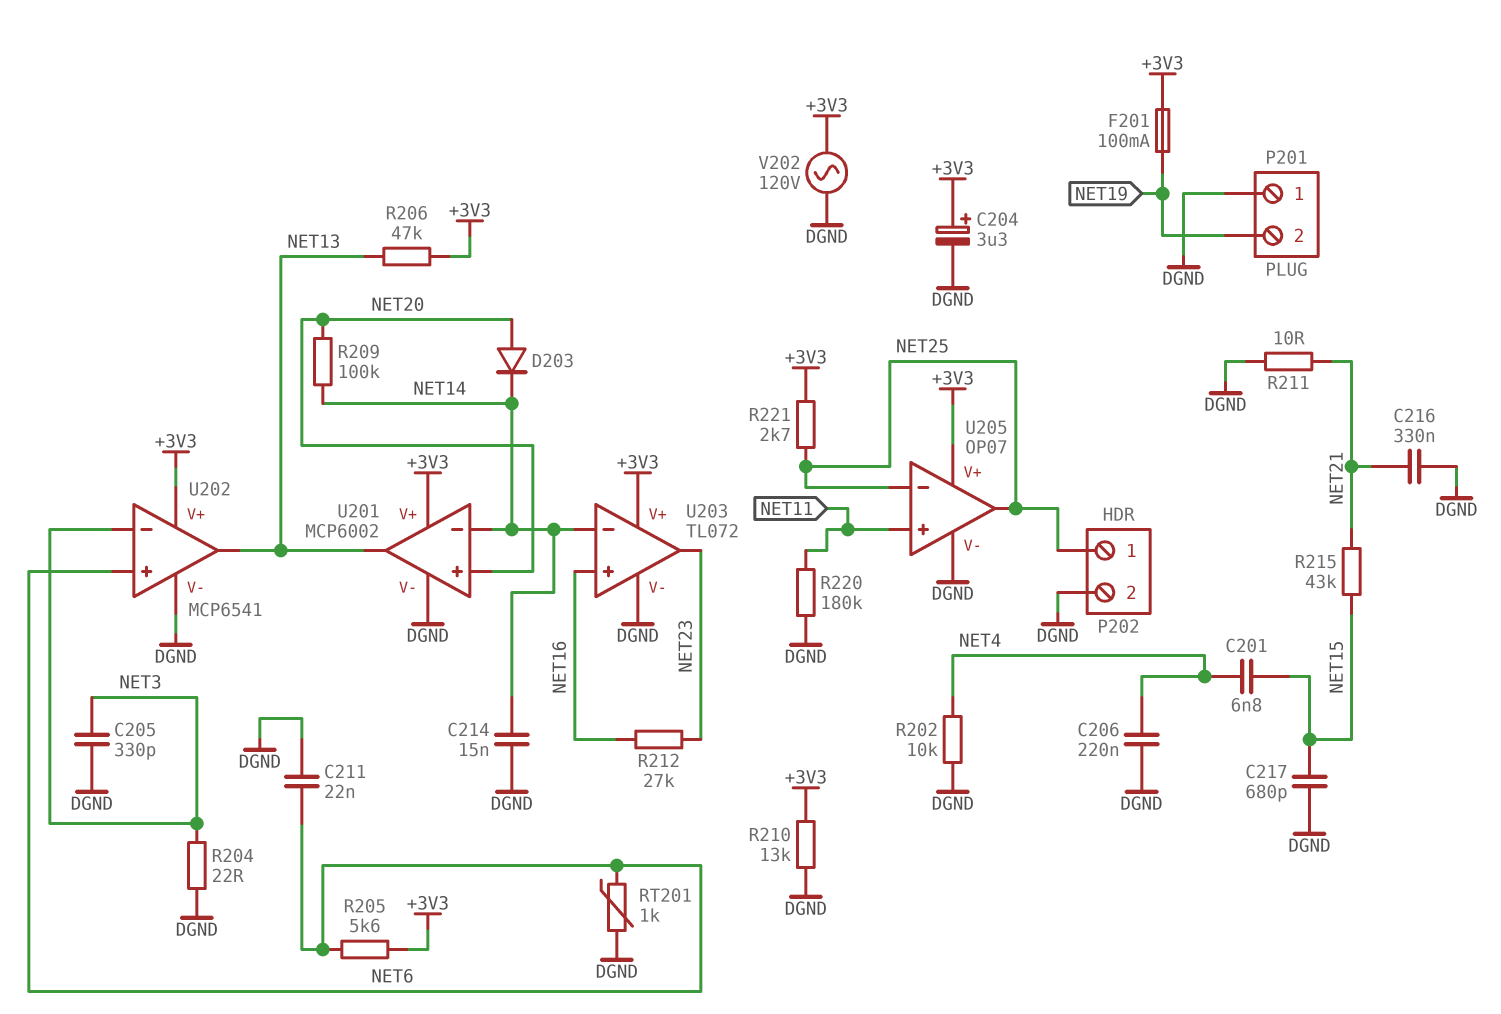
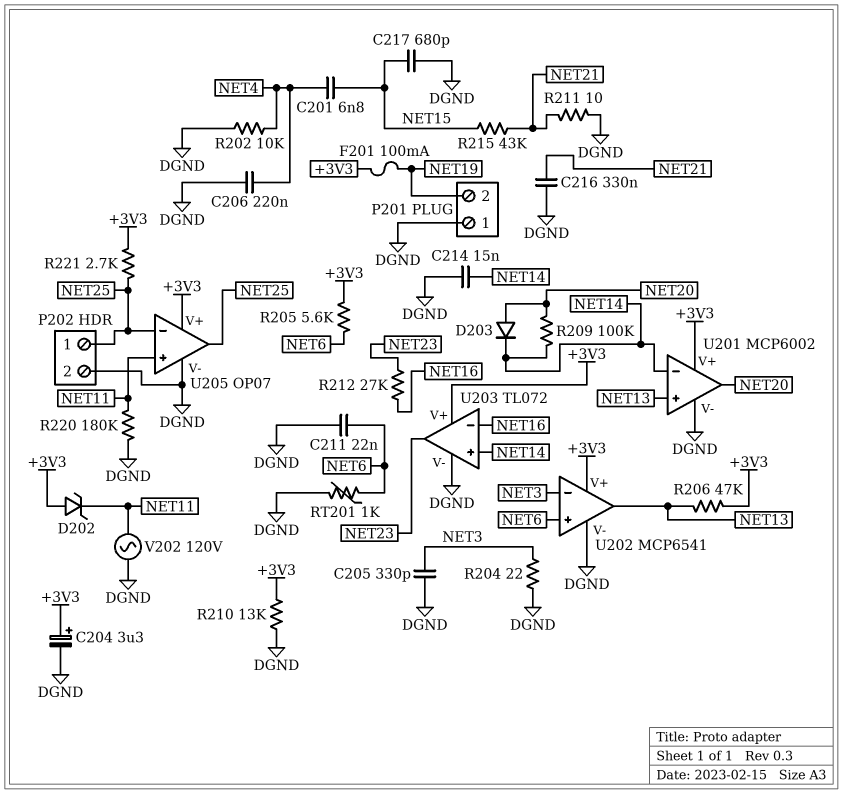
D202: none -> zener (A +3V3, K NET11)
U201 pin in+: NET20 -> NET13
U201 pin out: NET13 -> NET20
U203 pin in+: NET16 -> NET14
U203 pin in-: NET14 -> NET16
V202: AC 120V (+3V3, DGND) -> AC 120V (DGND, NET11)

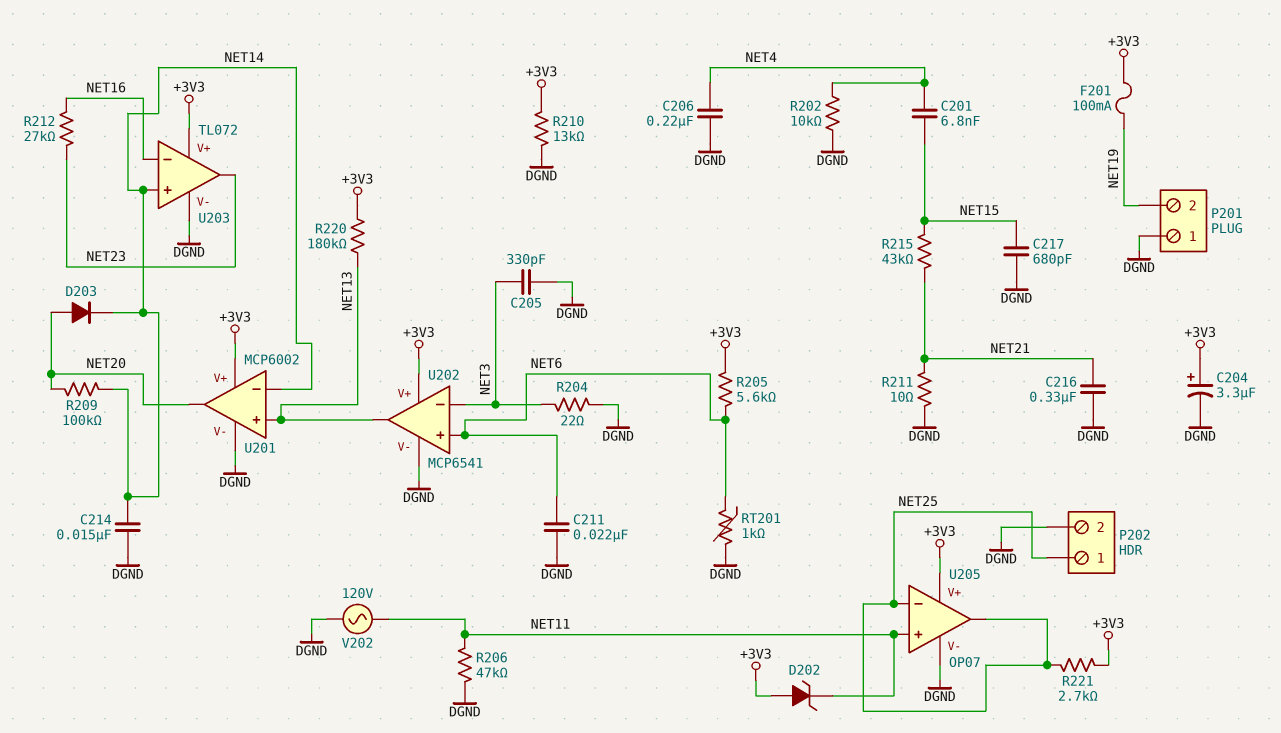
R206: 47k (+3V3, NET13) -> 47k (DGND, NET11)
R220: 180k (DGND, NET11) -> 180k (+3V3, NET13)

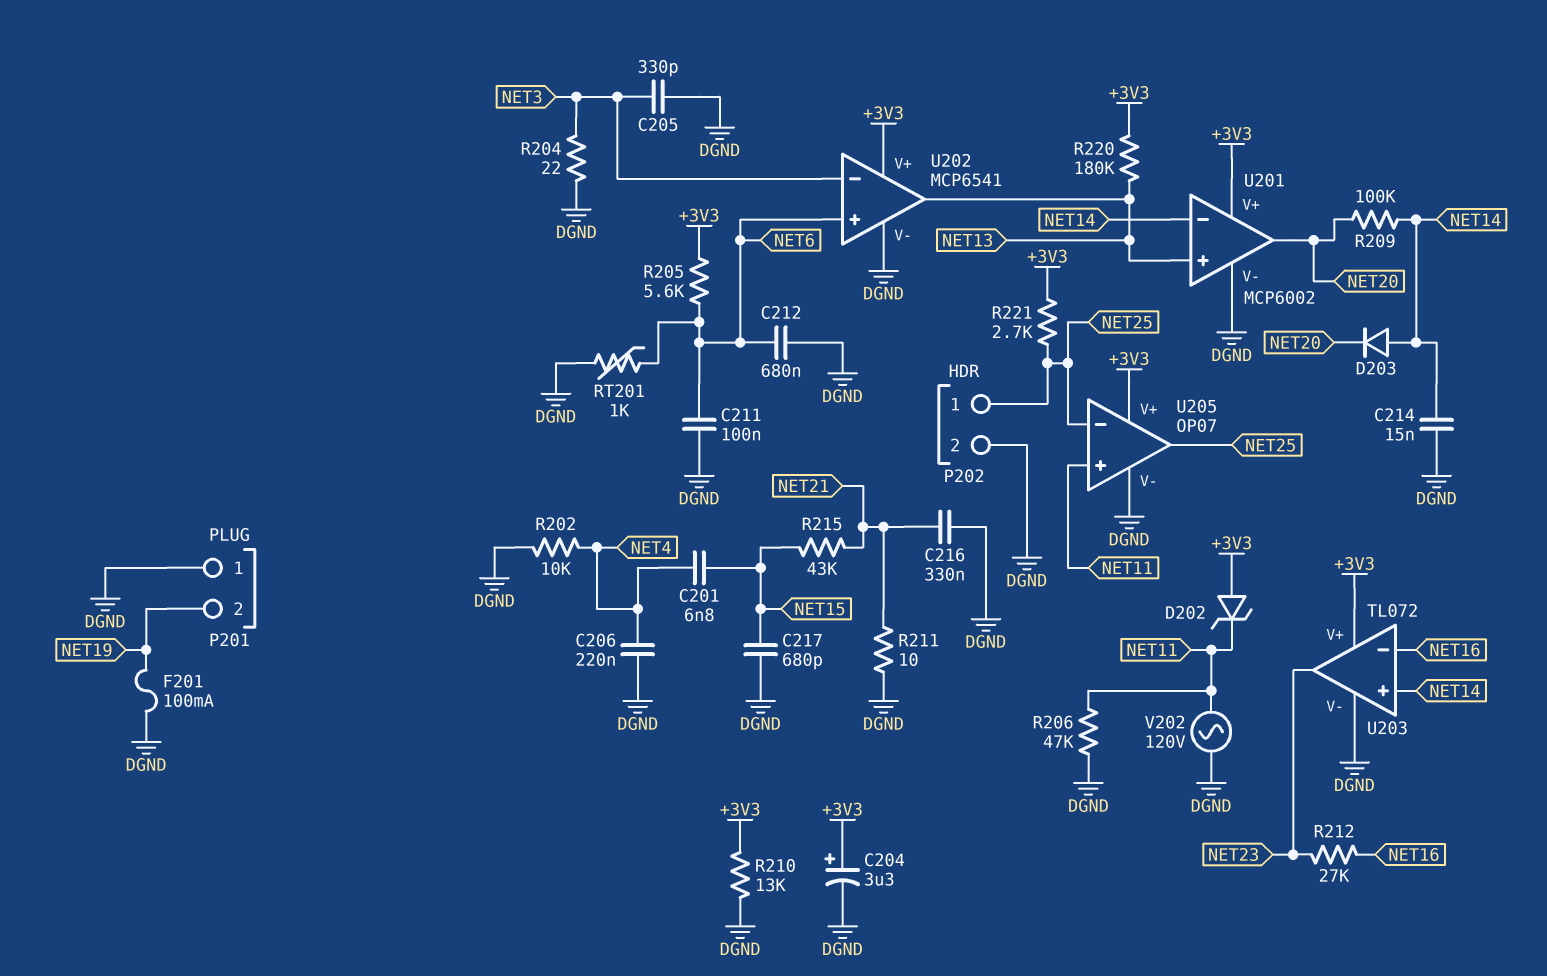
C211: 22nF (DGND, NET6) -> 100nF (DGND, NET6)
C212: none -> 680nF (DGND, NET6)
D203: diode (A NET20, K NET14) -> diode (A NET14, K NET20)
F201: 100mA (+3V3, NET19) -> 100mA (DGND, NET19)

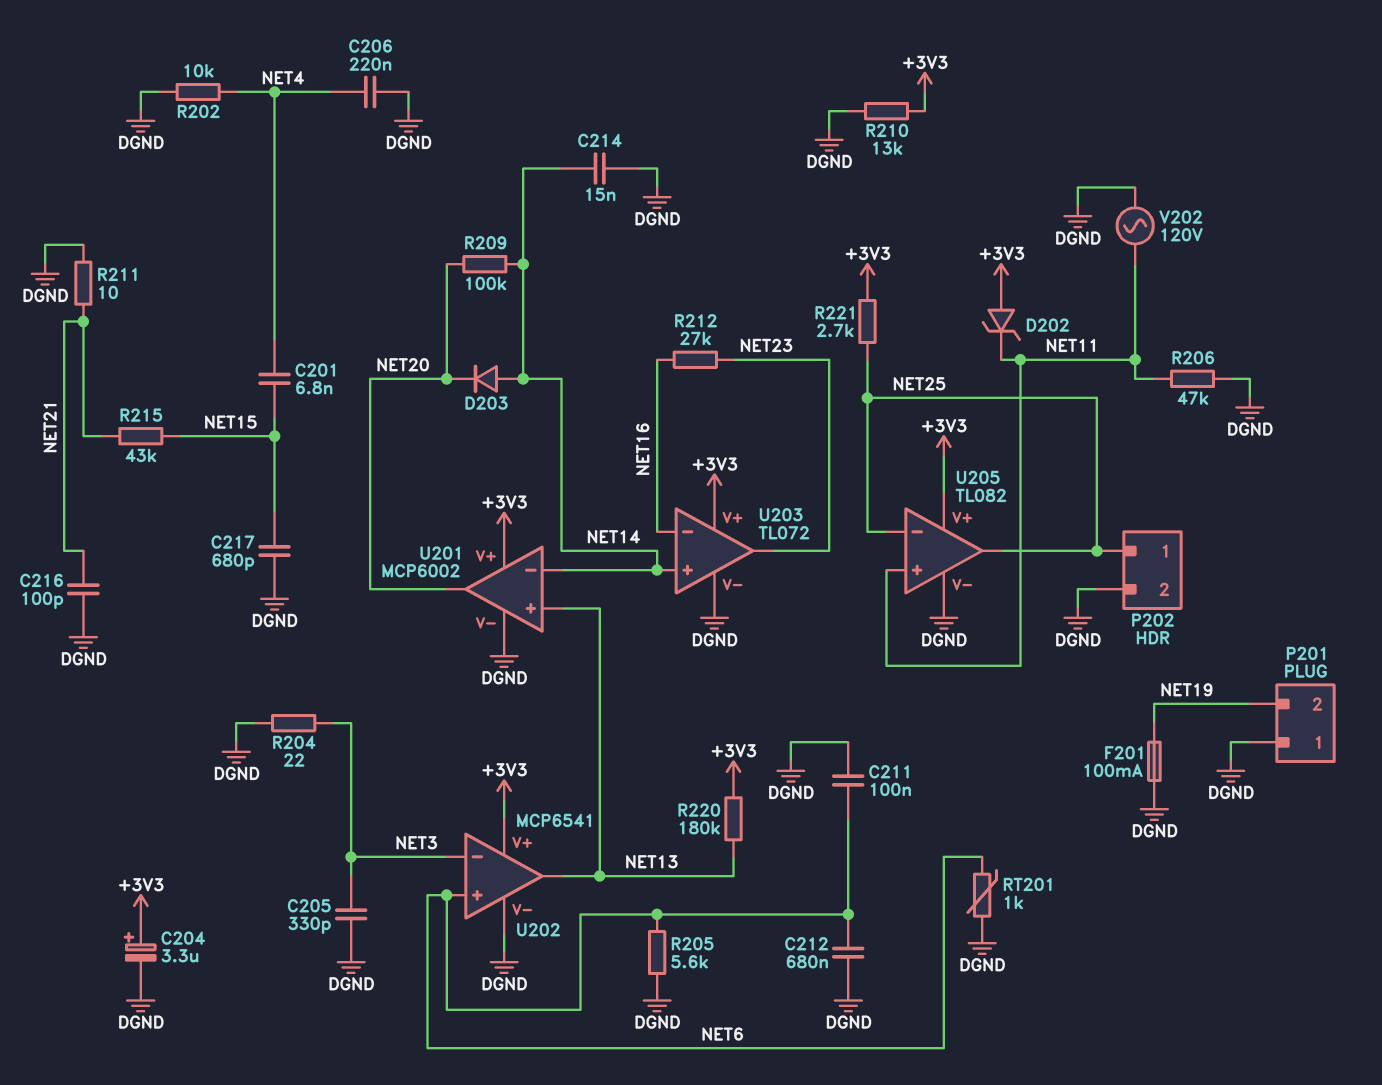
C216: 330nF (DGND, NET21) -> 100pF (DGND, NET21)
R205: 5.6k (+3V3, NET6) -> 5.6k (DGND, NET6)
U205: OP07 -> TL082

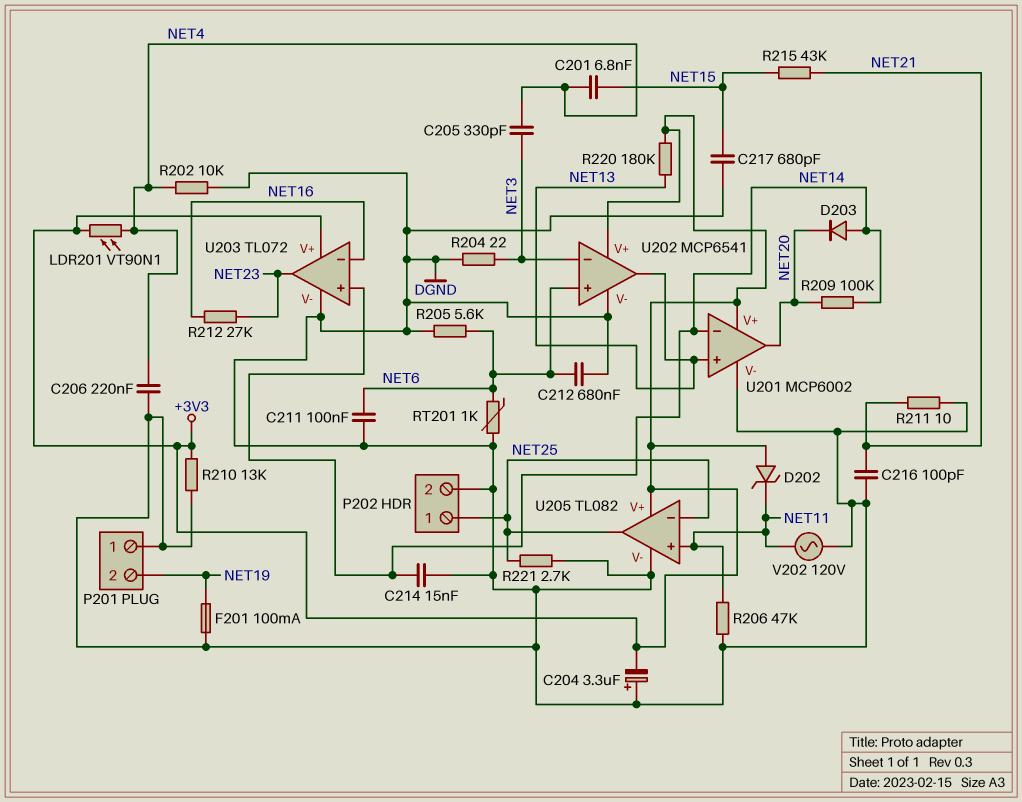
C204: 3.3uF (plus +3V3, minus DGND) -> 3.3uF (plus DGND, minus +3V3)
C205: 330pF (DGND, NET3) -> 330pF (NET3, NET4)
LDR201: none -> VT90N1 (+3V3, NET4)
R221: 2.7k (+3V3, NET25) -> 2.7k (DGND, NET25)

